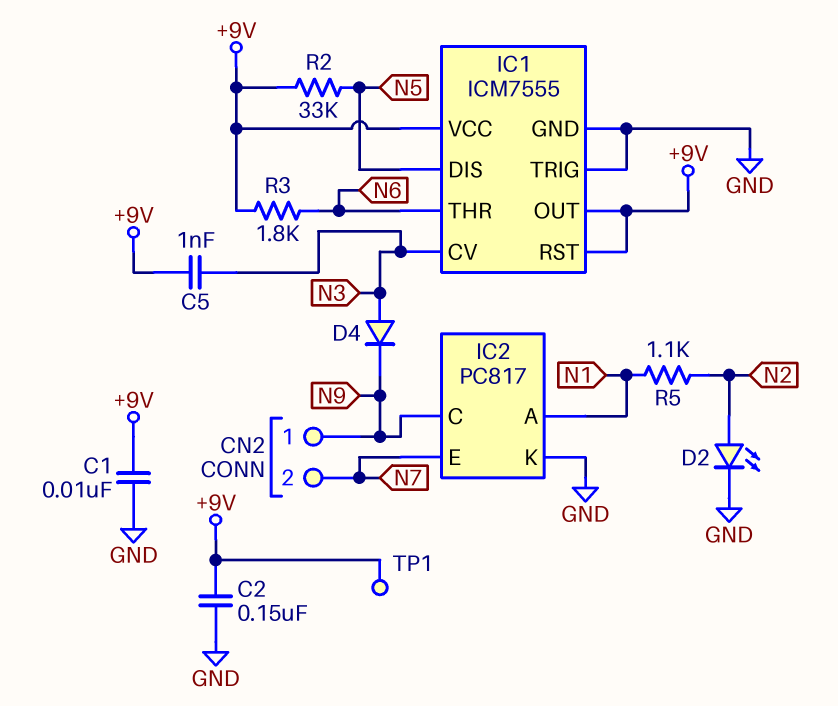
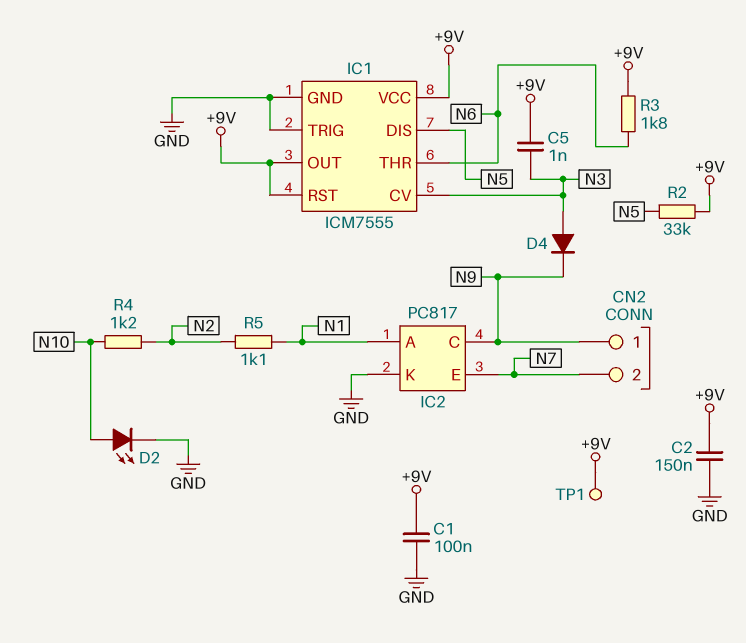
C1: 10nF (+9V, GND) -> 100nF (+9V, GND)
D2: LED (A N2, K GND) -> LED (A N10, K GND)
R4: none -> 1.2k (N2, N10)

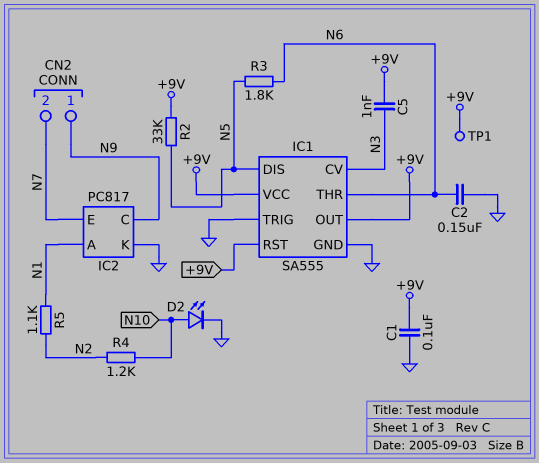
C2: 150nF (+9V, GND) -> 150nF (GND, N6)
D4: diode (A N3, K N9) -> none
IC1: ICM7555 -> SA555
R3: 1.8k (+9V, N6) -> 1.8k (N5, N6)

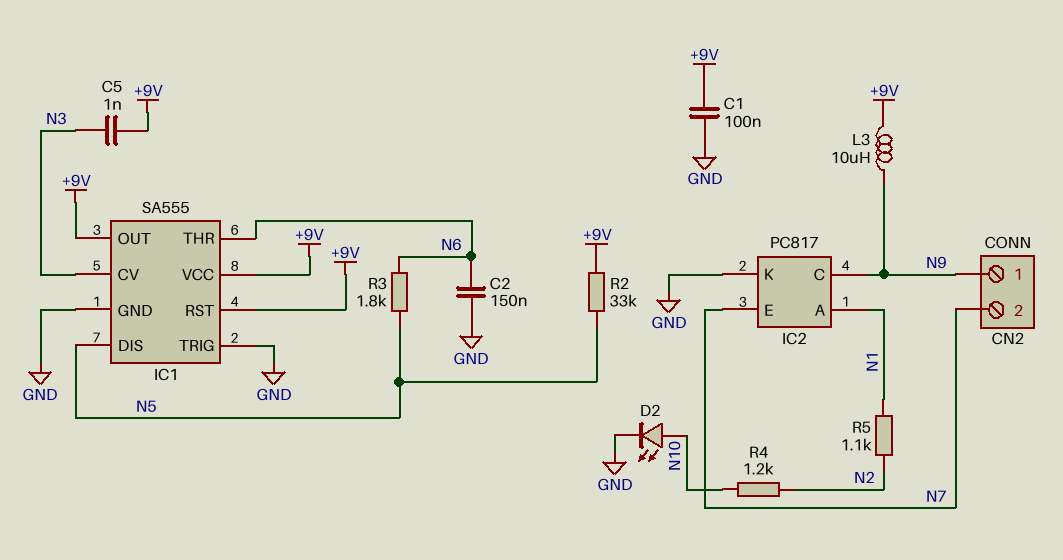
L3: none -> 10uH (+9V, N9)
TP1: test point (+9V) -> none

